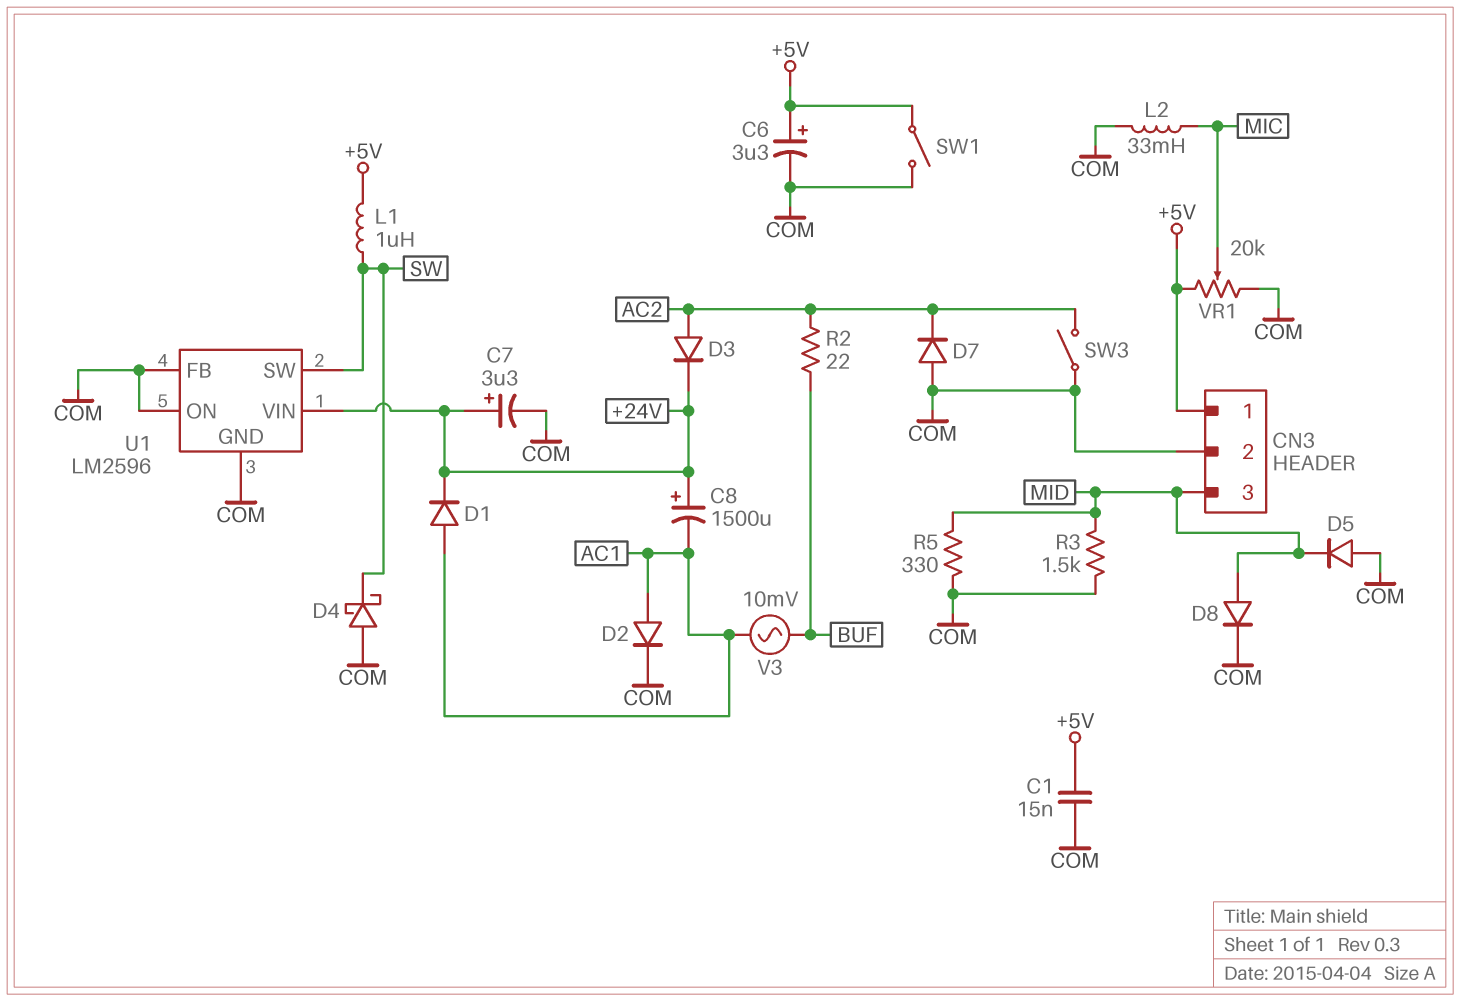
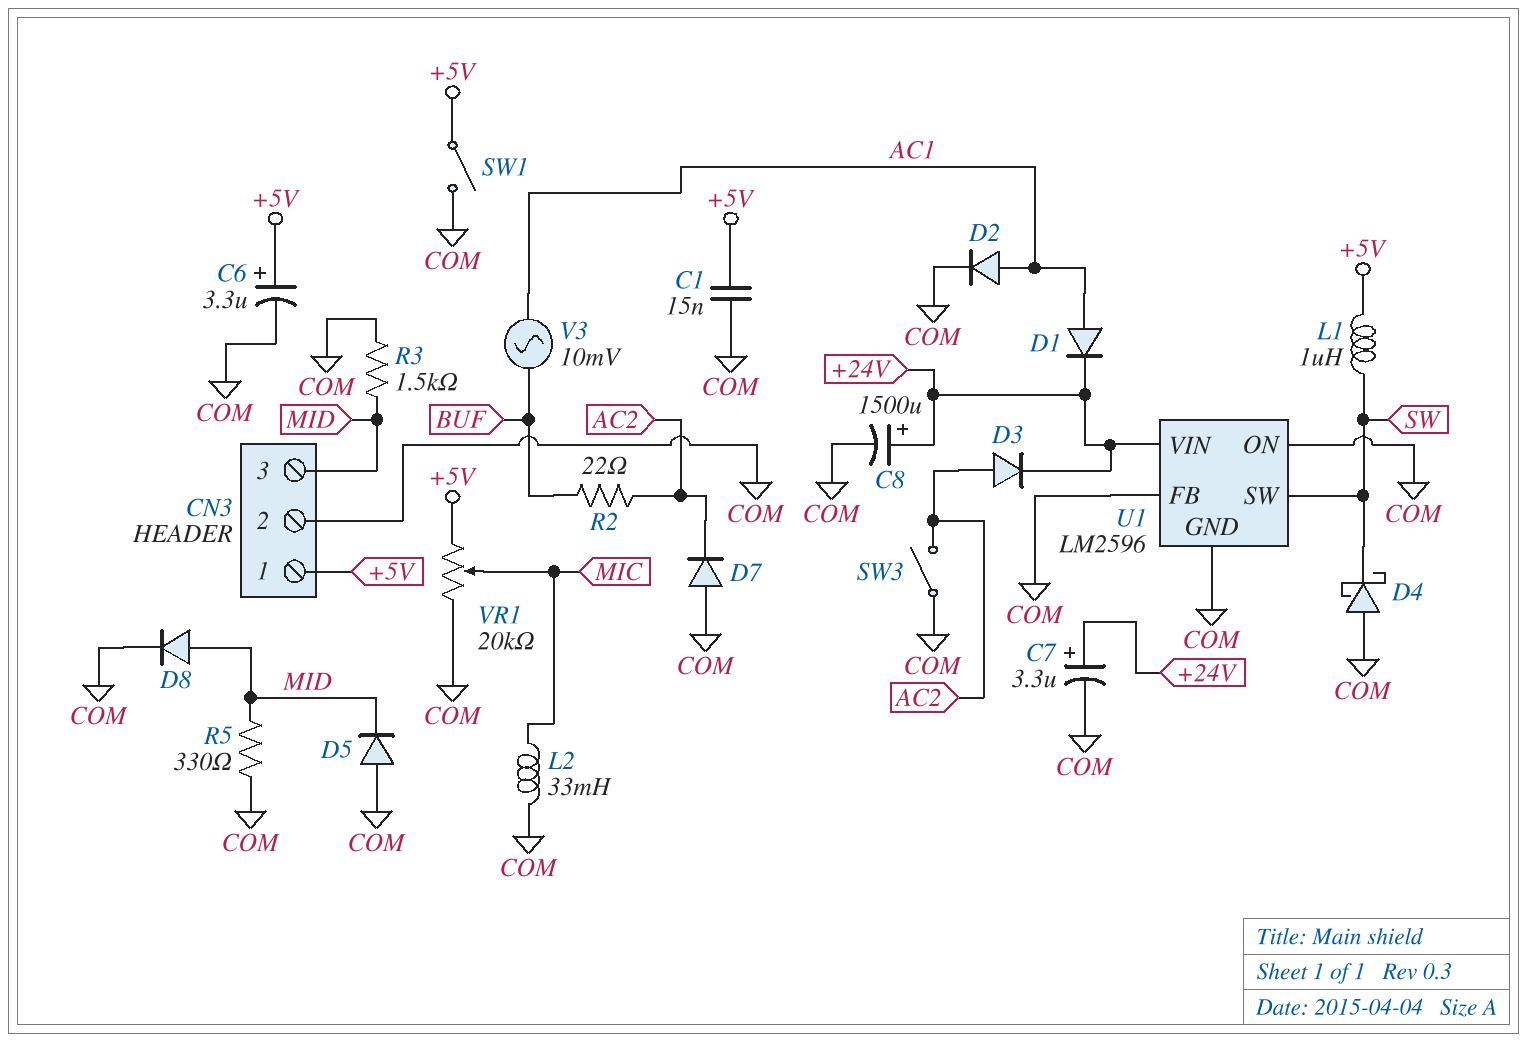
C8: 1500uF (plus +24V, minus AC1) -> 1500uF (plus +24V, minus COM)

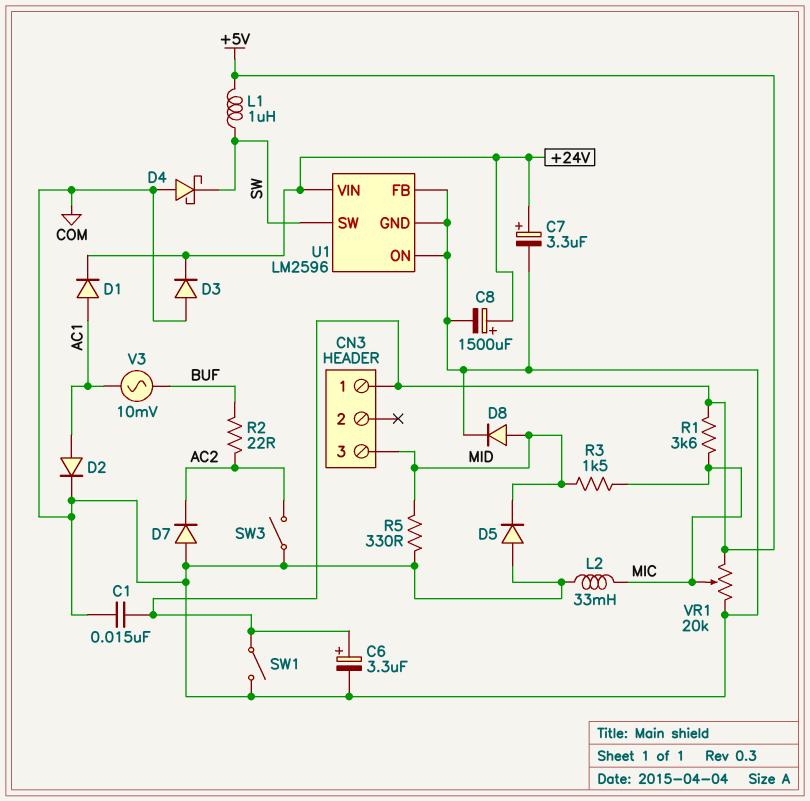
CN3 pin 2: COM -> none
D3: diode (A AC2, K +24V) -> diode (A COM, K +24V)
R1: none -> 3.6k (+5V, MIC)
R3: 1.5k (COM, MID) -> 1.5k (MIC, MID)

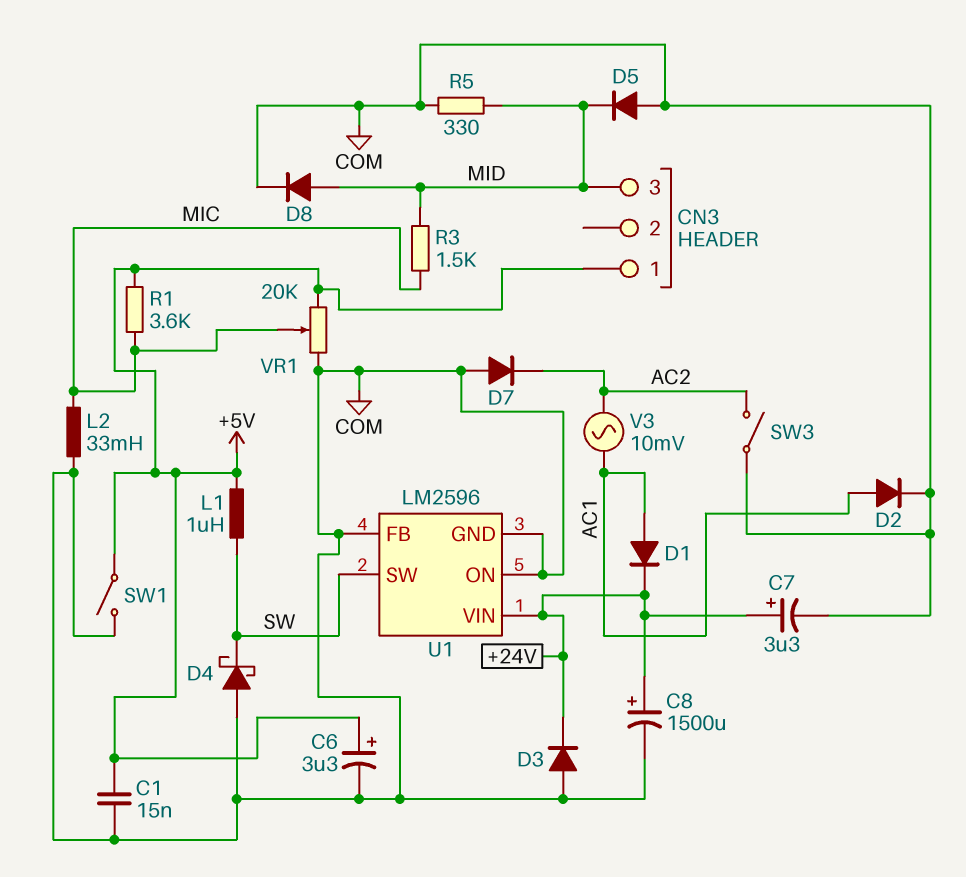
R2: 22 (AC2, BUF) -> none
V3: AC 10mV (AC1, BUF) -> AC 10mV (AC1, AC2)

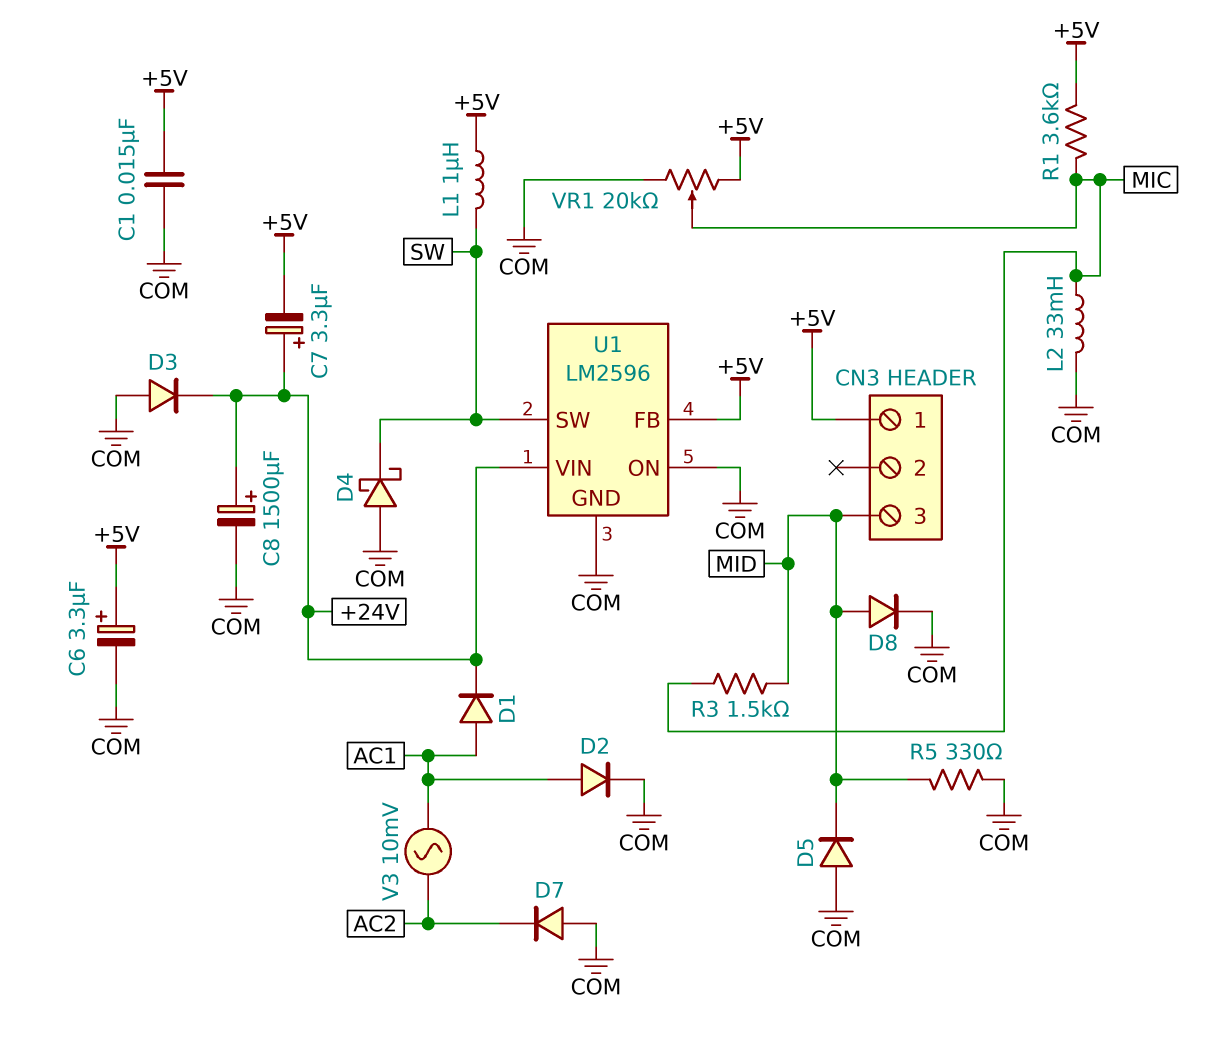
C7: 3.3uF (plus +24V, minus COM) -> 3.3uF (plus +24V, minus +5V)
SW1: switch (+5V, COM) -> none
SW3: switch (AC2, COM) -> none
U1 pin FB: COM -> +5V

